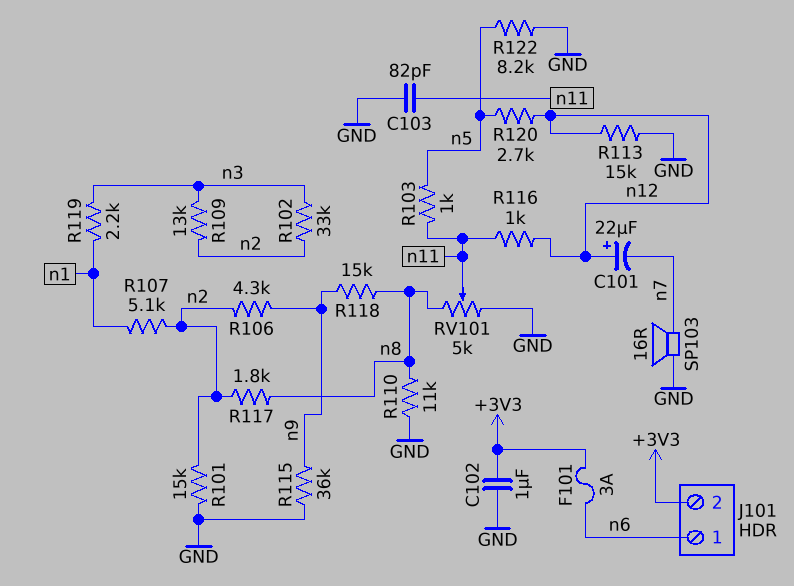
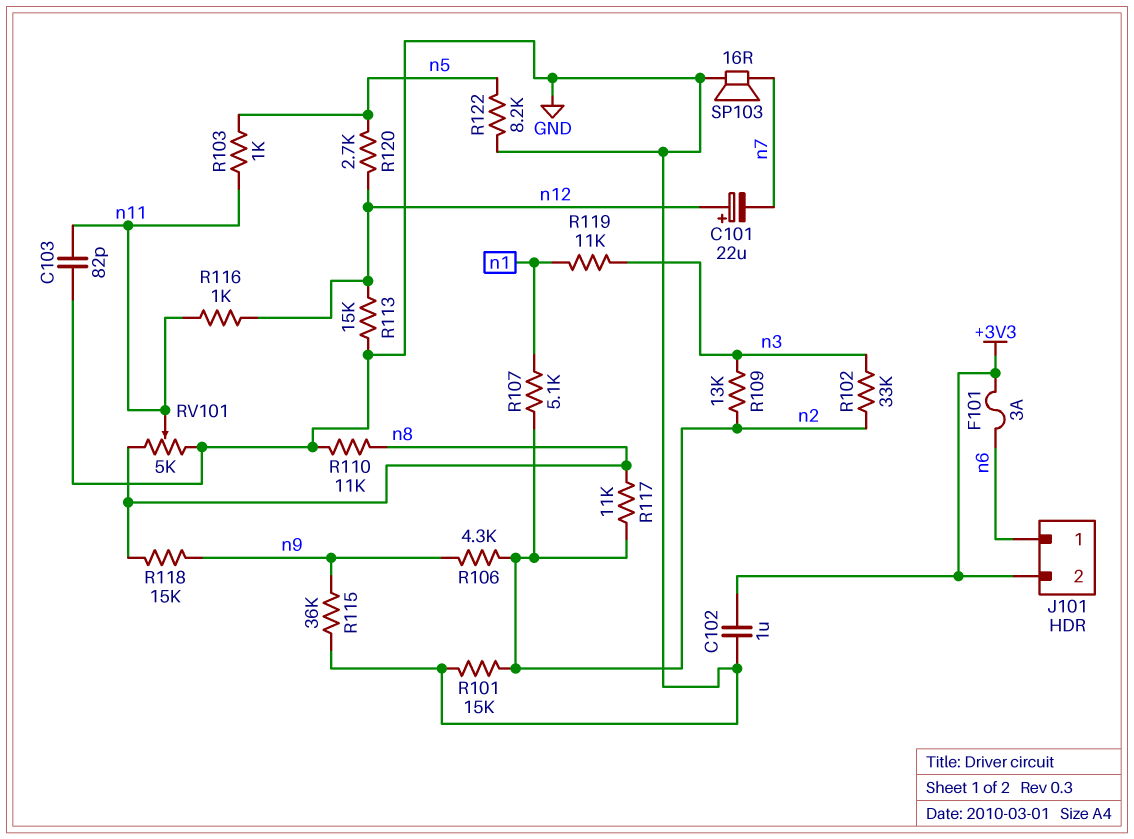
R117: 1.8k (n2, n8) -> 11k (n2, n8)
R119: 2.2k (n1, n3) -> 11k (n1, n3)

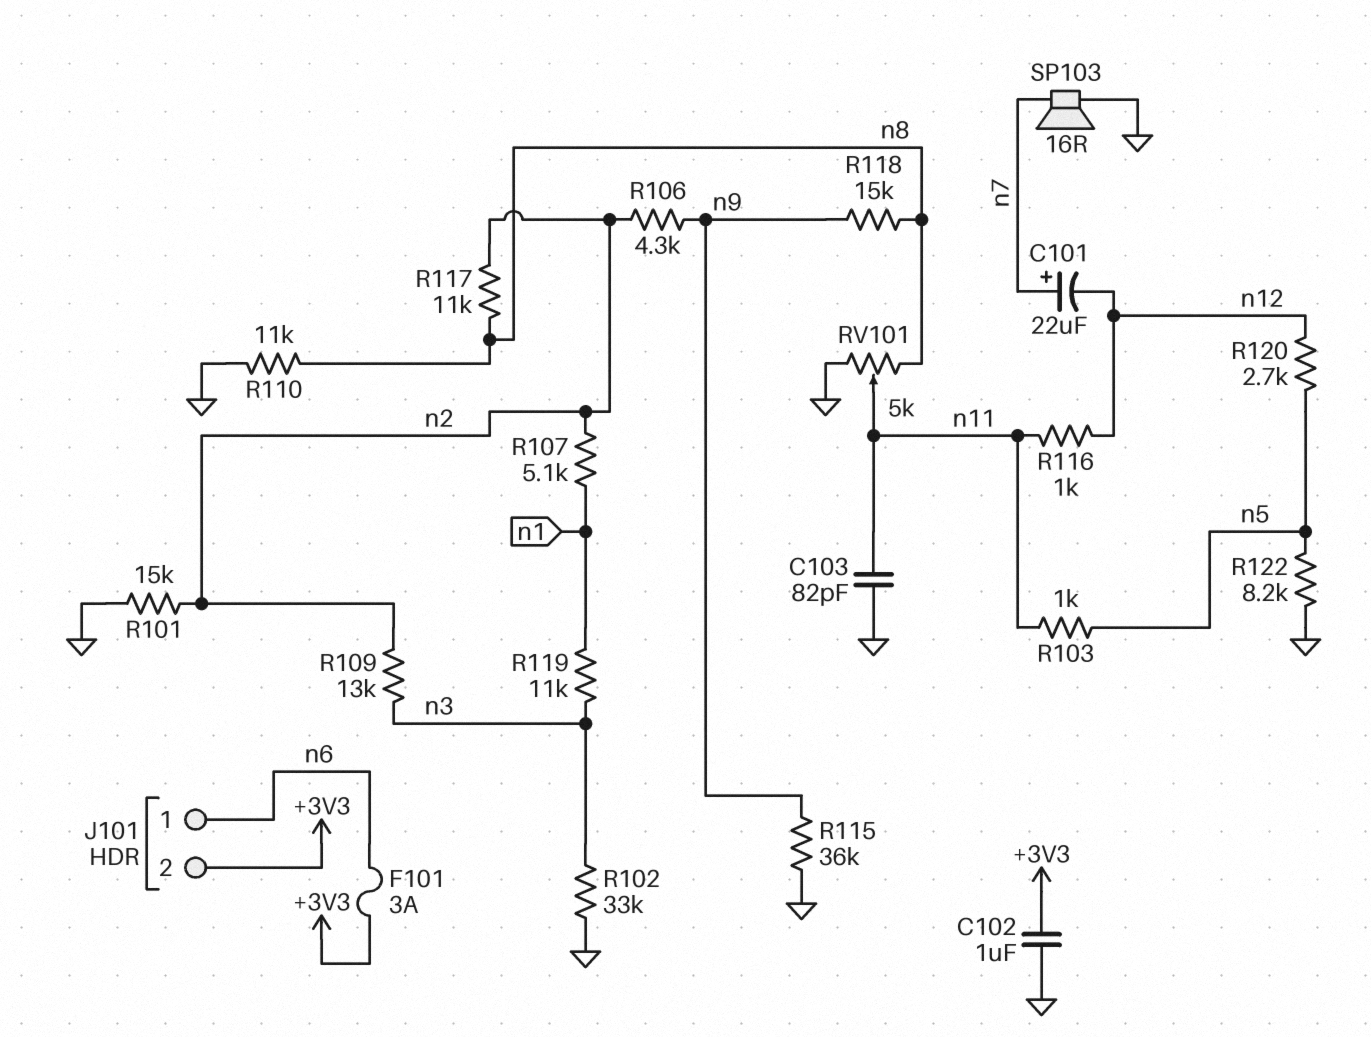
C101: 22uF (plus n12, minus n7) -> 22uF (plus n7, minus n12)
R102: 33k (n2, n3) -> 33k (GND, n3)
R113: 15k (GND, n12) -> none

